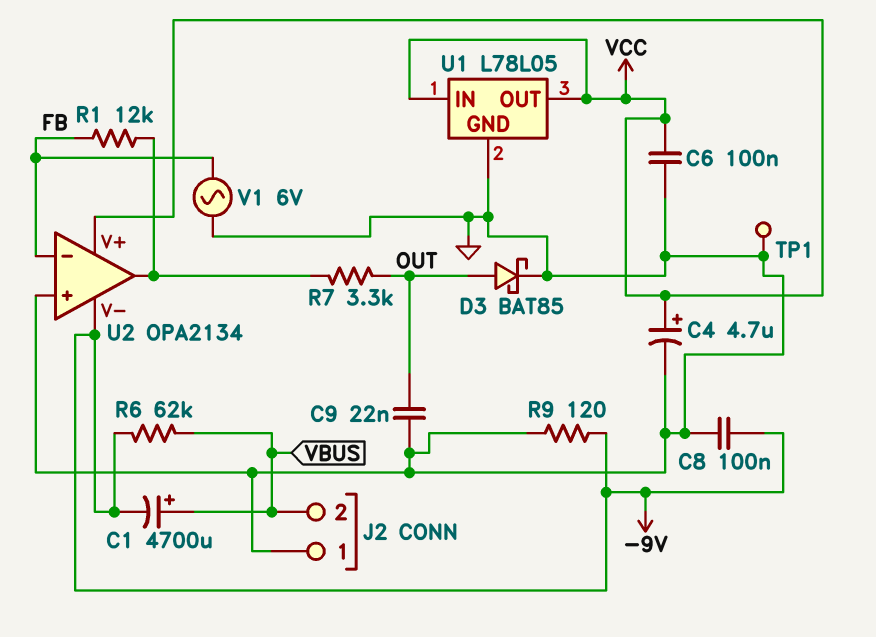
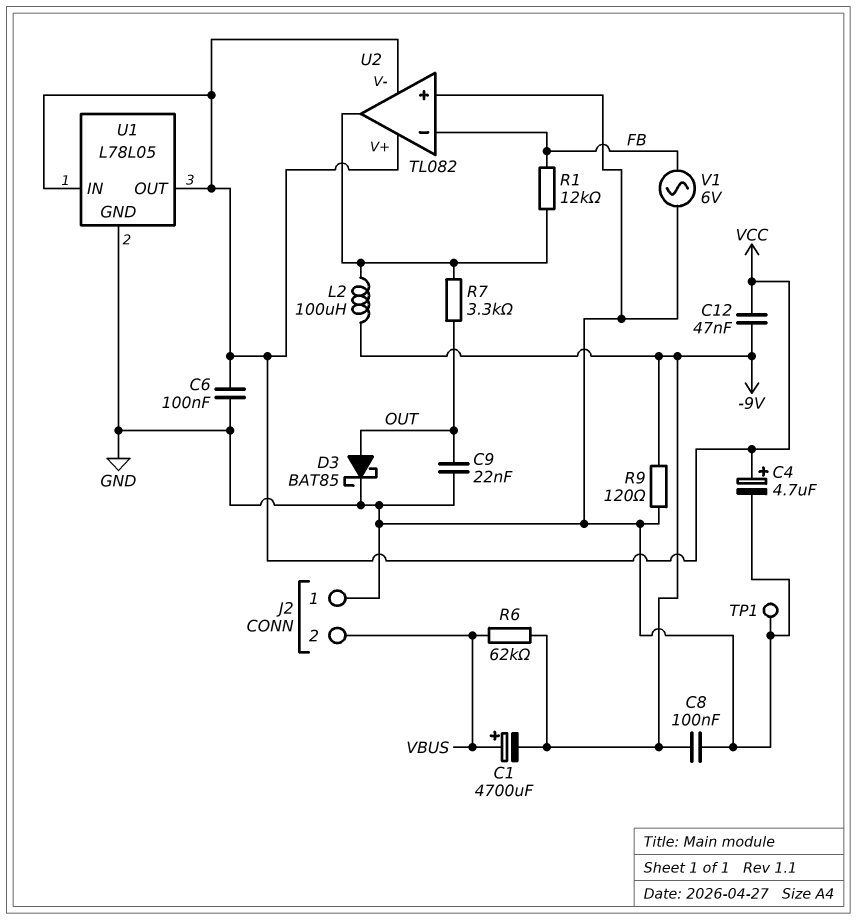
C12: none -> 47nF (-9V, VCC)
L2: none -> 100uH (-9V, U2/out)
U2: OPA2134 -> TL082
U2 pin V-: -9V -> VCC

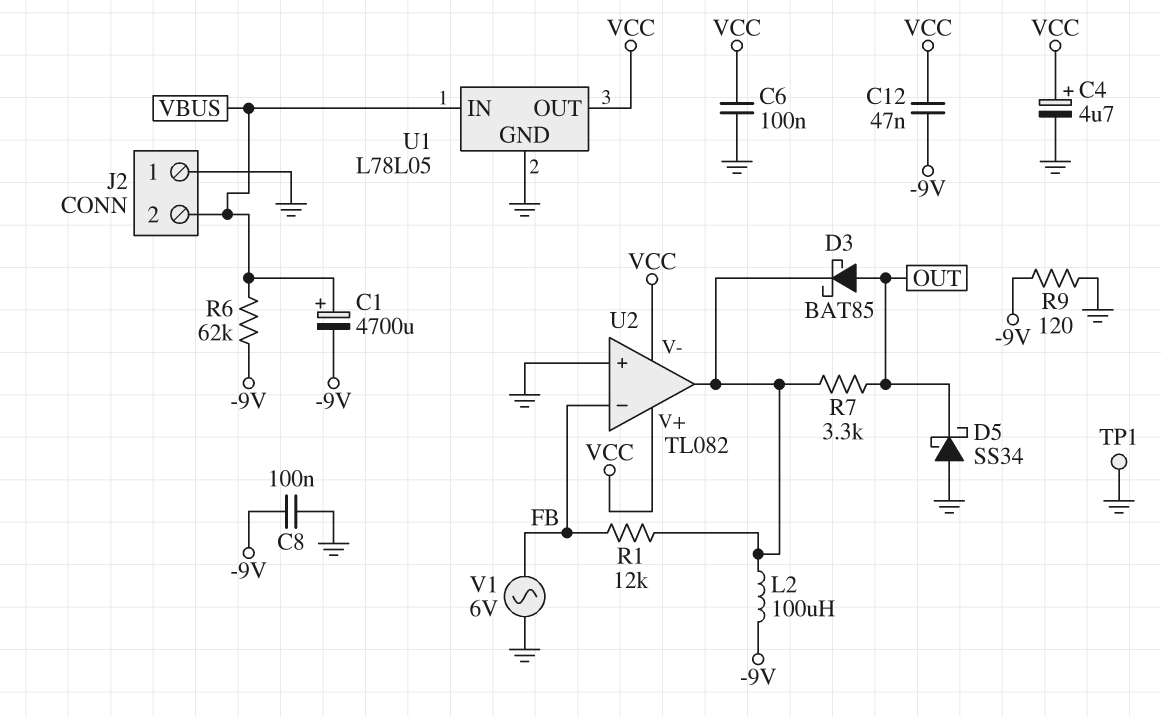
C9: 22nF (GND, OUT) -> none
D3: schottky BAT85 (A OUT, K GND) -> schottky BAT85 (A OUT, K U2/out)
D5: none -> schottky SS34 (A GND, K OUT)
U1 pin IN: VCC -> VBUS

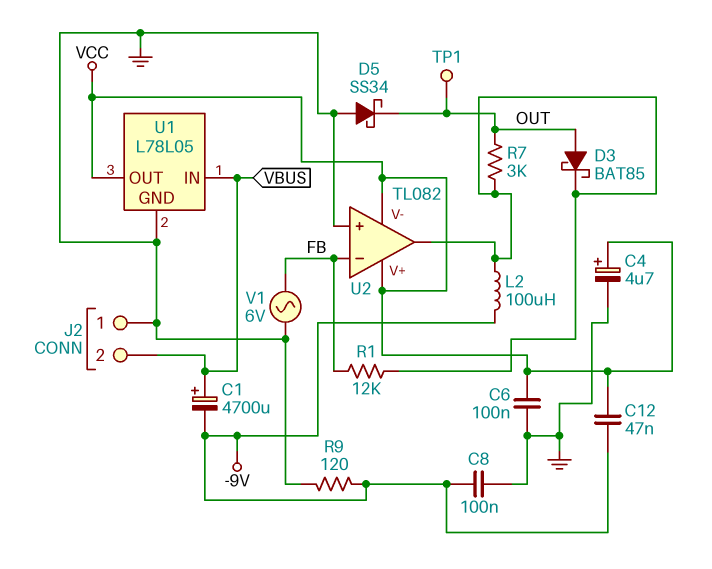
R6: 62k (-9V, VBUS) -> none
R7: 3.3k (OUT, U2/out) -> 3k (OUT, U2/out)
TP1: test point (GND) -> test point (OUT)

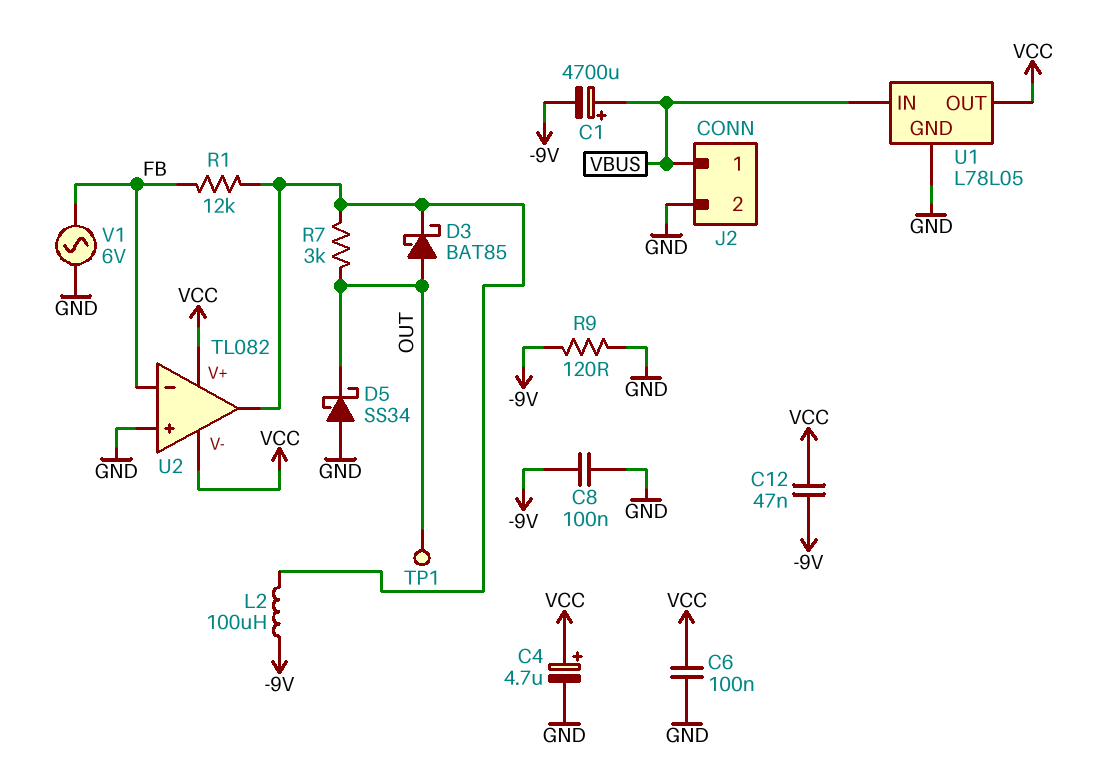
J2 pin 1: GND -> VBUS
J2 pin 2: VBUS -> GND

